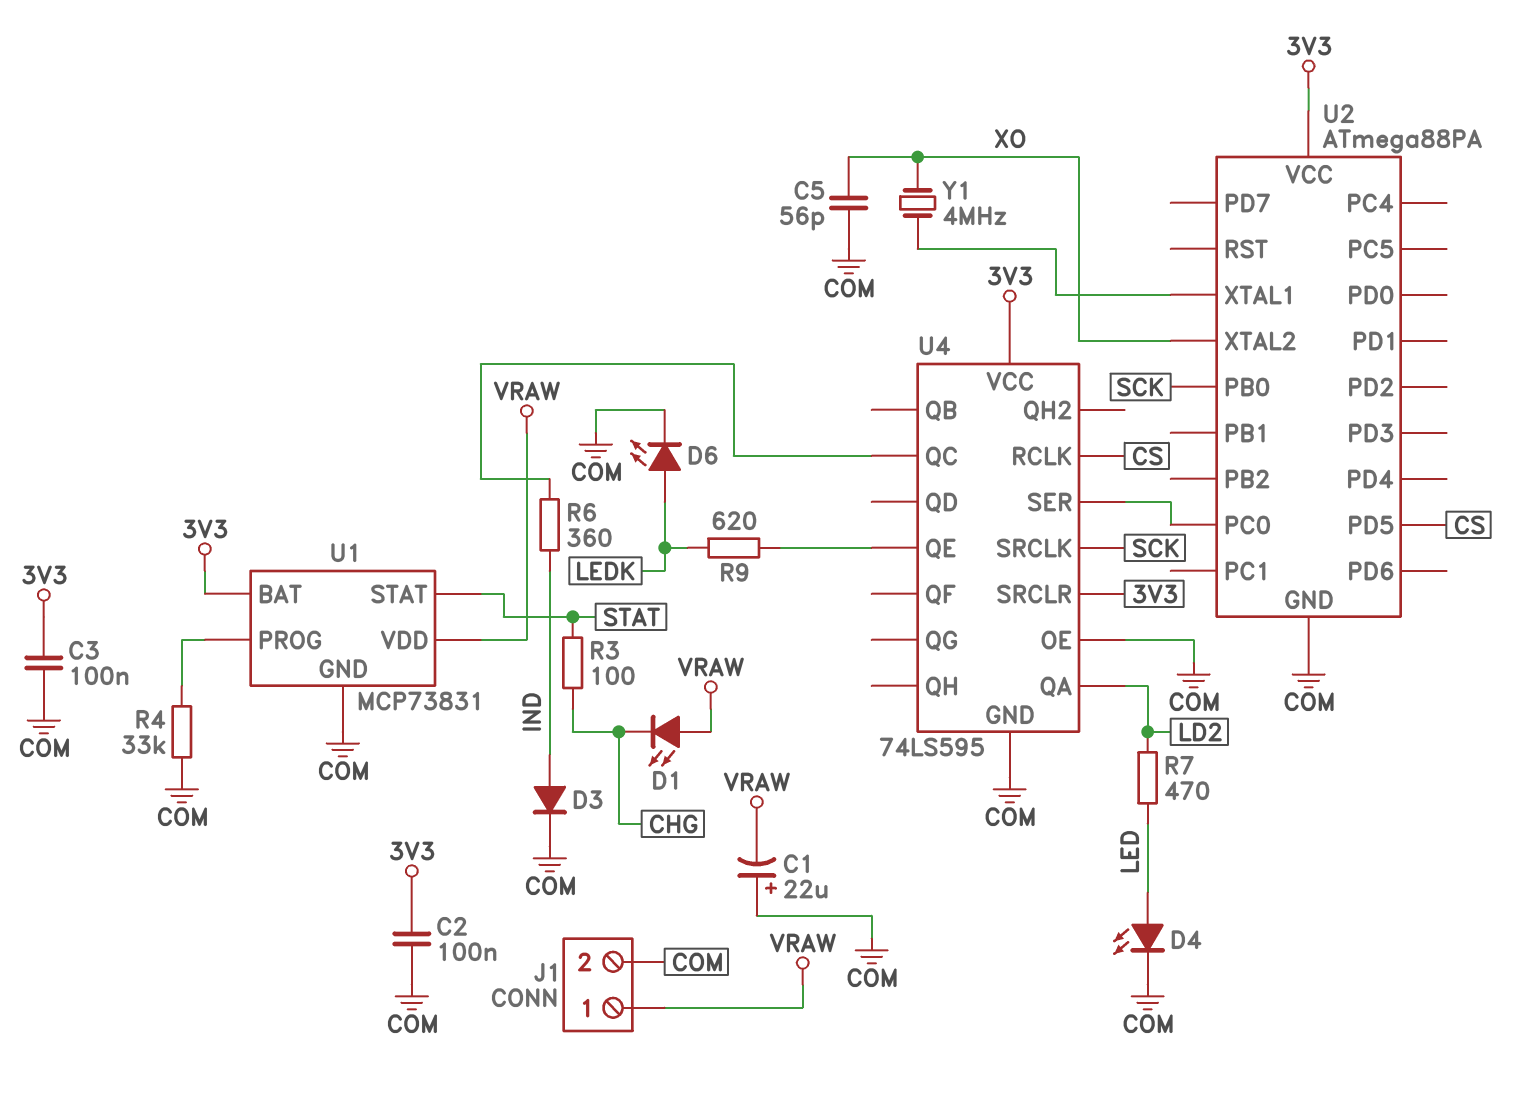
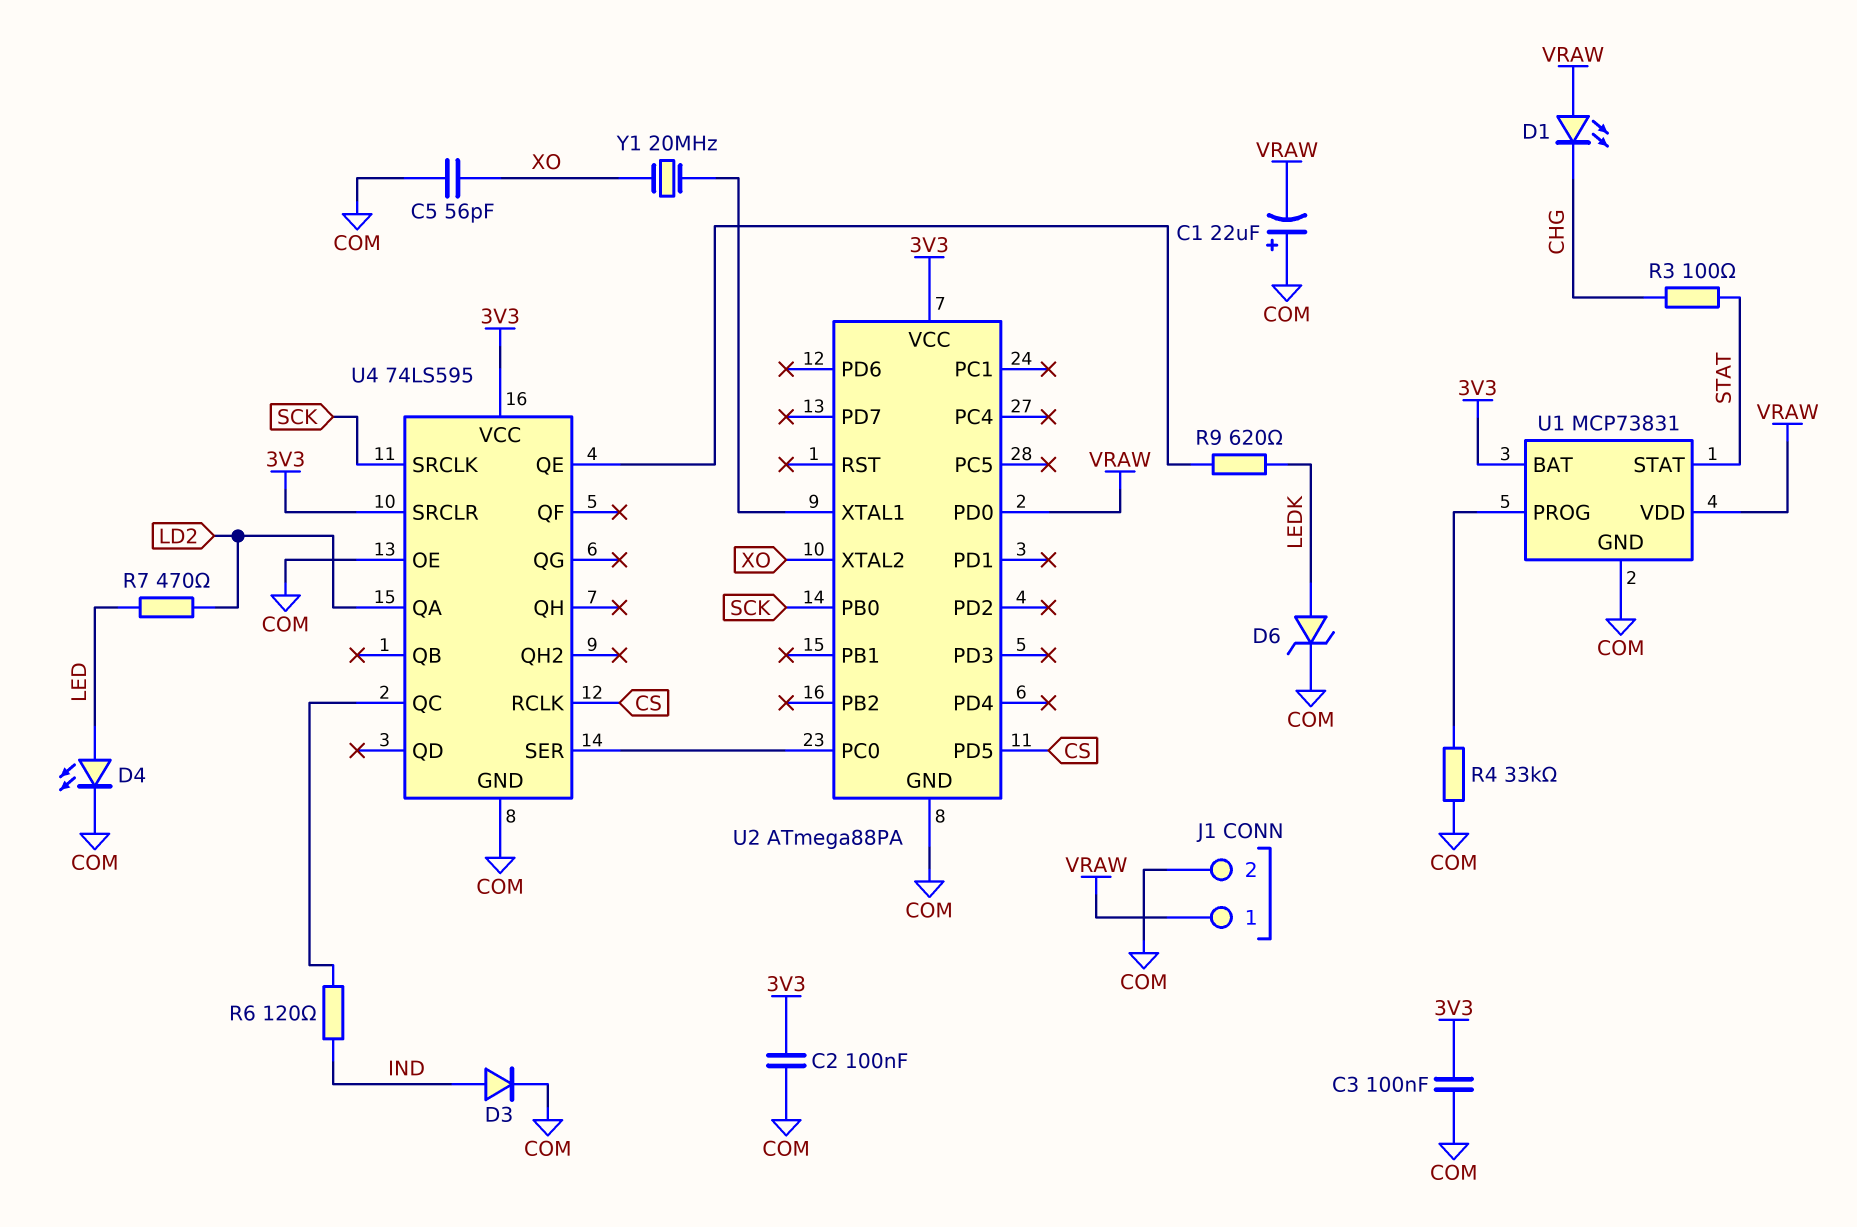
D6: LED (A LEDK, K COM) -> zener (A LEDK, K COM)
R6: 360 (IND, U4/QC) -> 120 (IND, U4/QC)
U2 pin PD0: none -> VRAW
Y1: 4MHz (U2/XTAL1, XO) -> 20MHz (U2/XTAL1, XO)

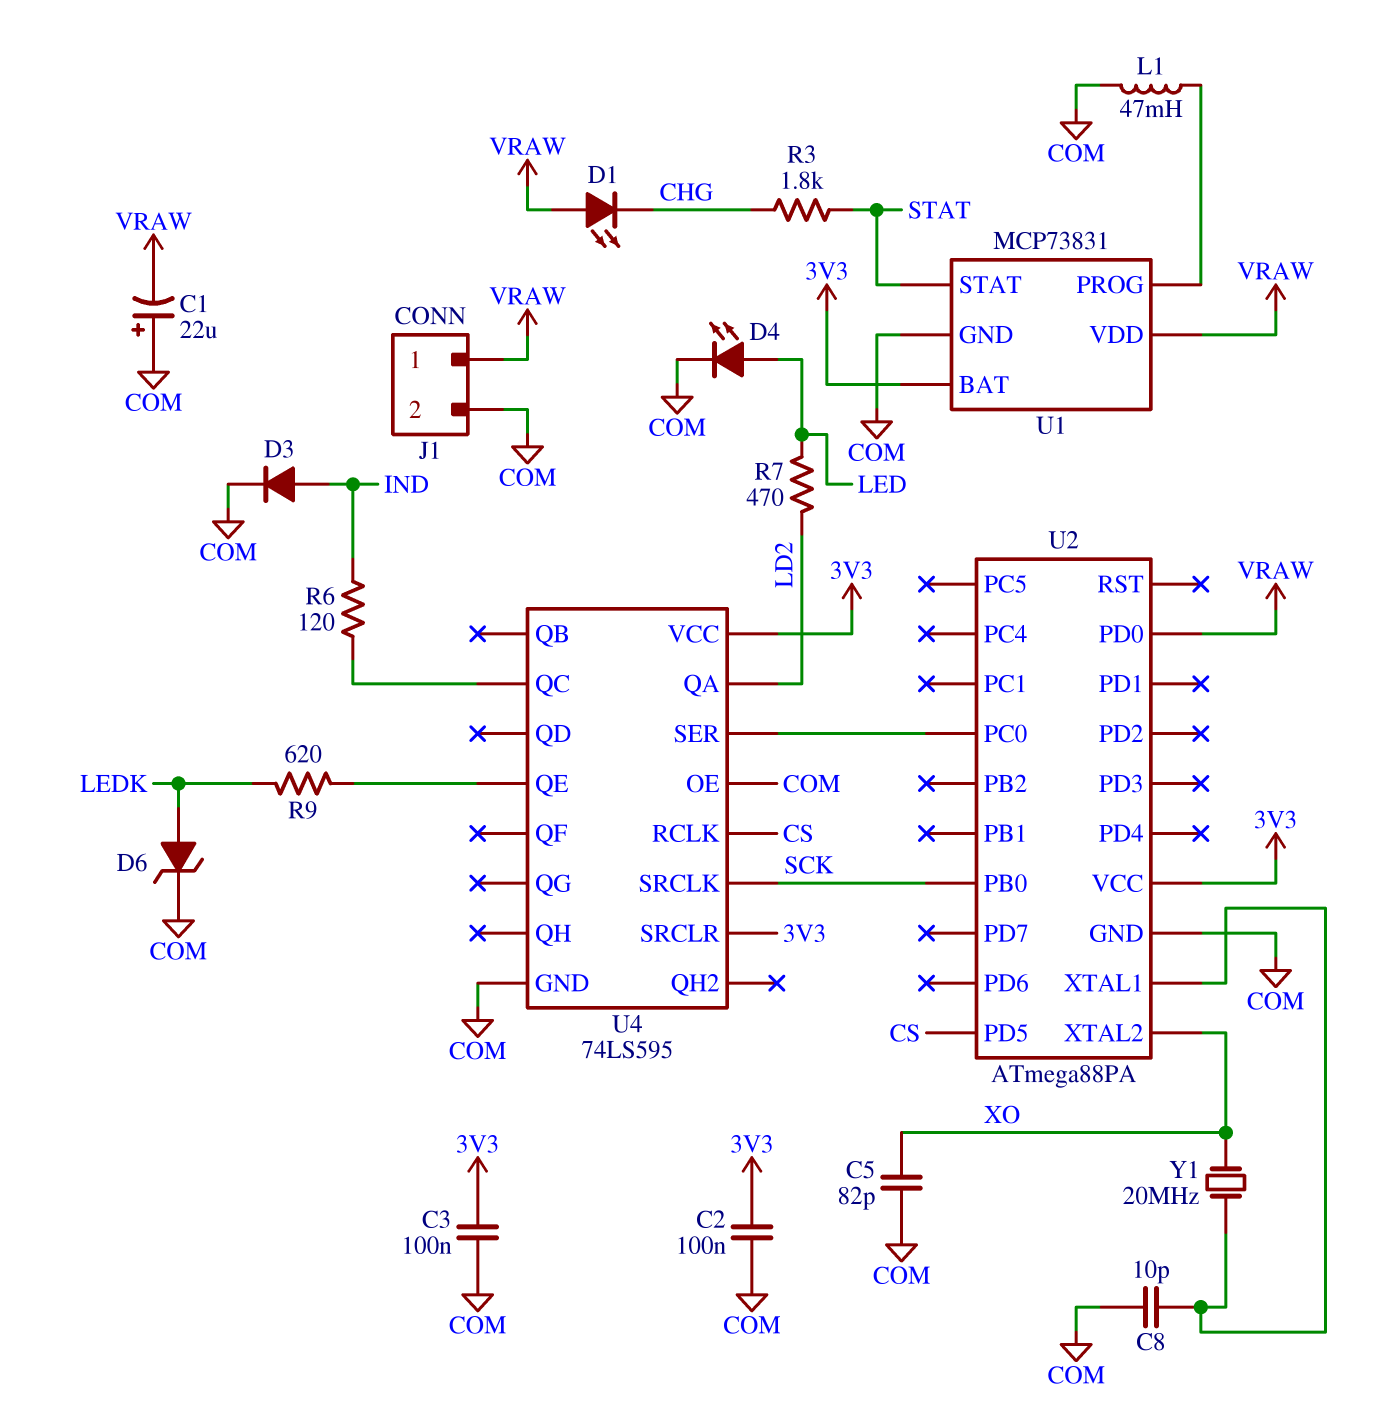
C5: 56pF (COM, XO) -> 82pF (COM, XO)
C8: none -> 10pF (COM, U2/XTAL1)
L1: none -> 47mH (COM, U1/PROG)
R3: 100 (CHG, STAT) -> 1.8k (CHG, STAT)
R4: 33k (COM, U1/PROG) -> none

